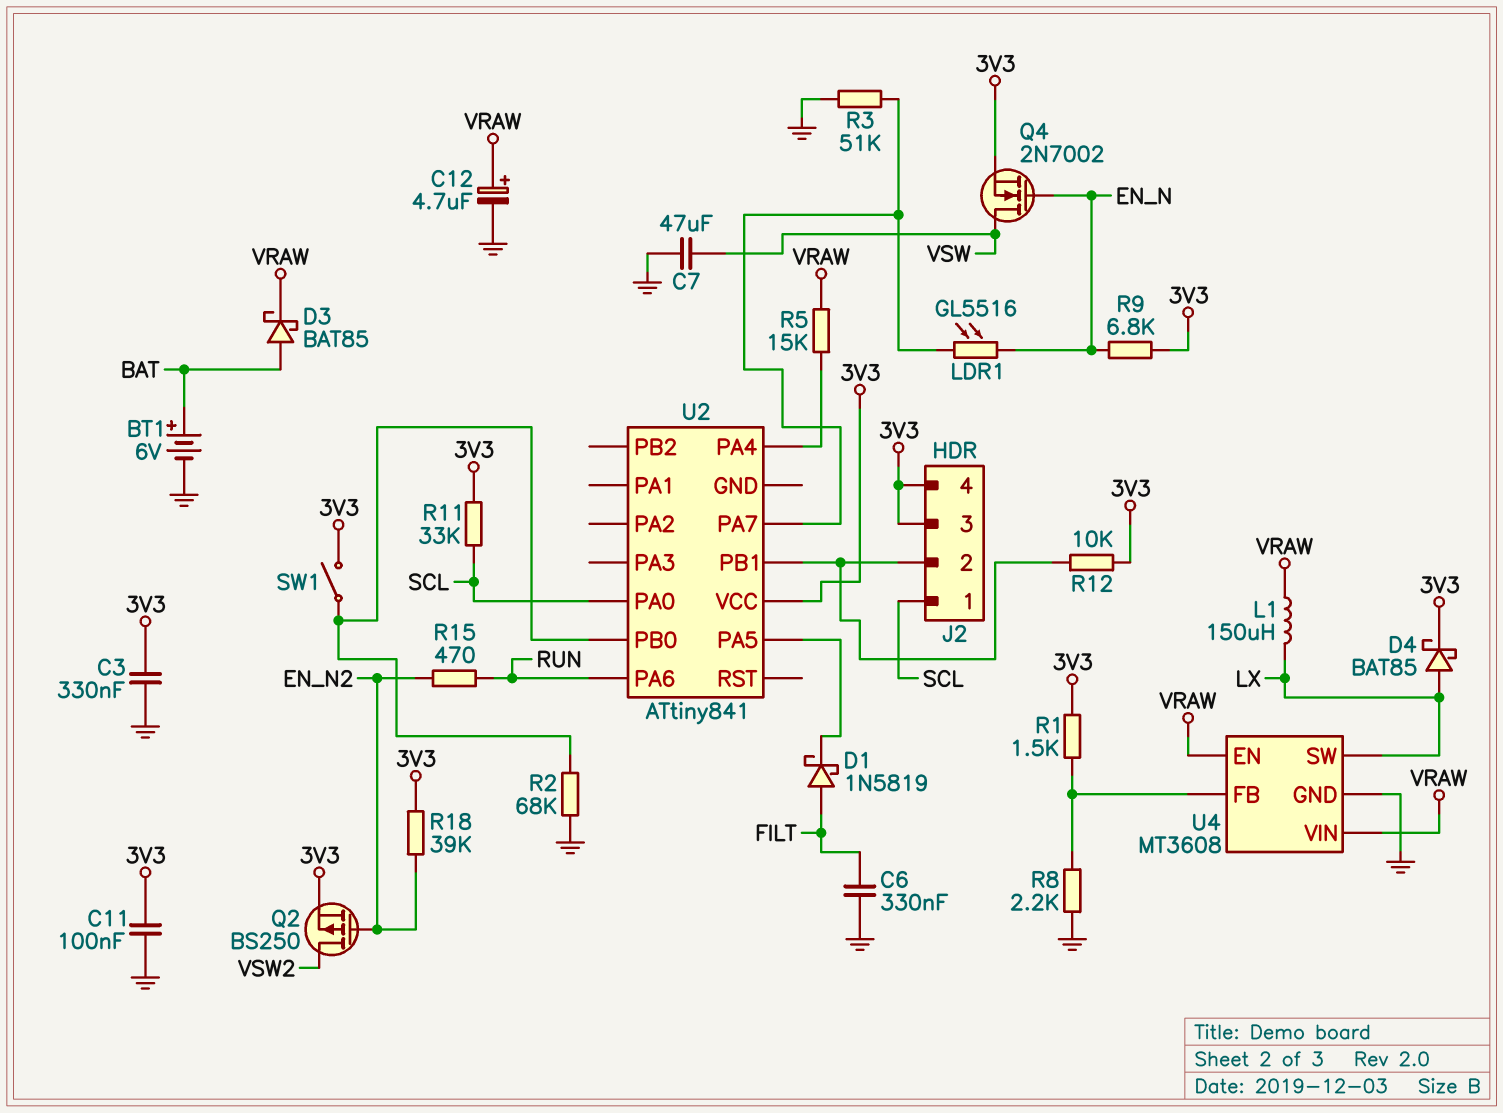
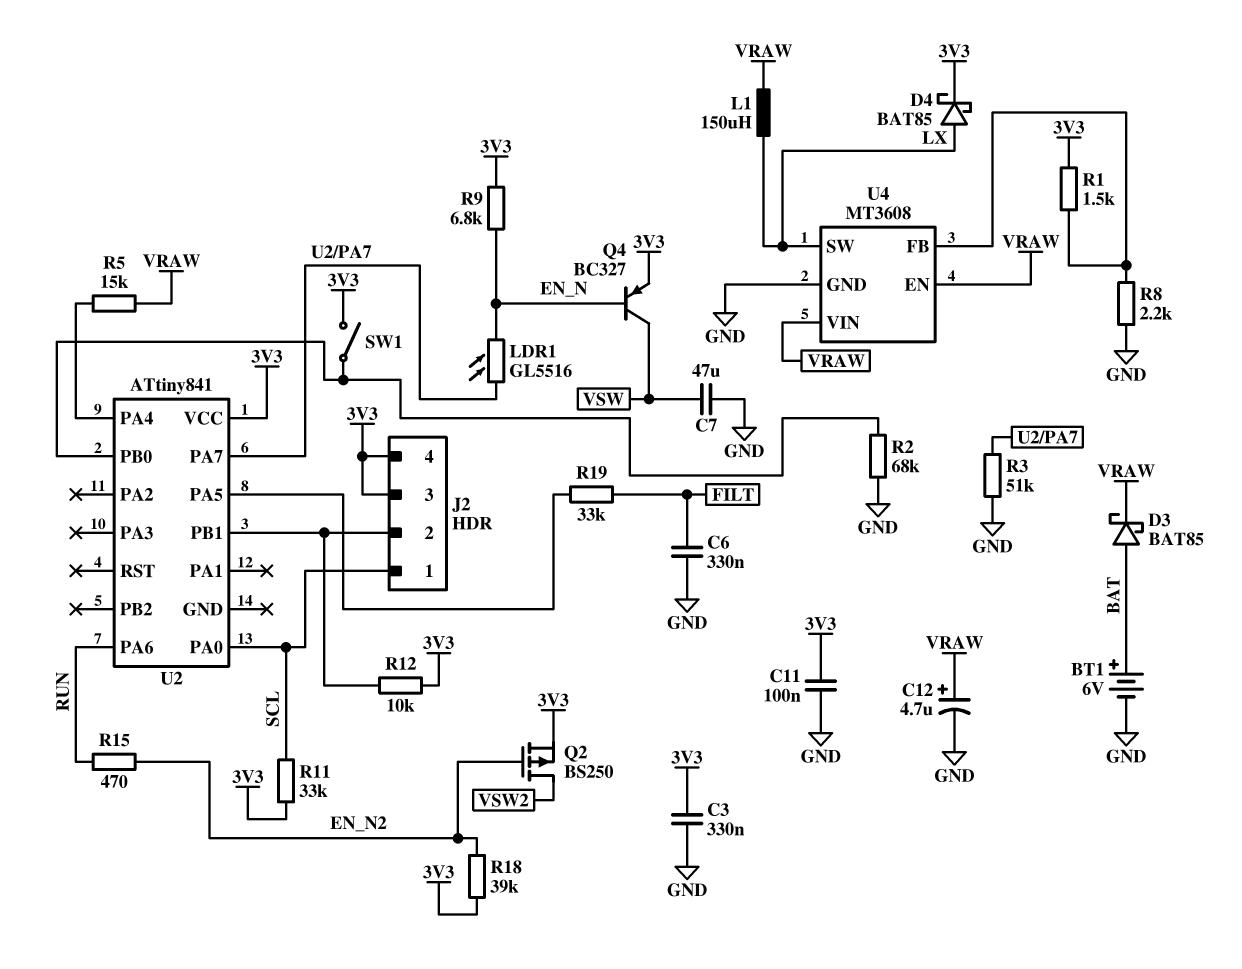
D1: schottky 1N5819 (A FILT, K U2/PA5) -> none
Q4: NMOS 2N7002 (G EN_N, D VSW, S 3V3) -> PNP BC327 (B EN_N, C VSW, E 3V3)
R19: none -> 33k (FILT, U2/PA5)

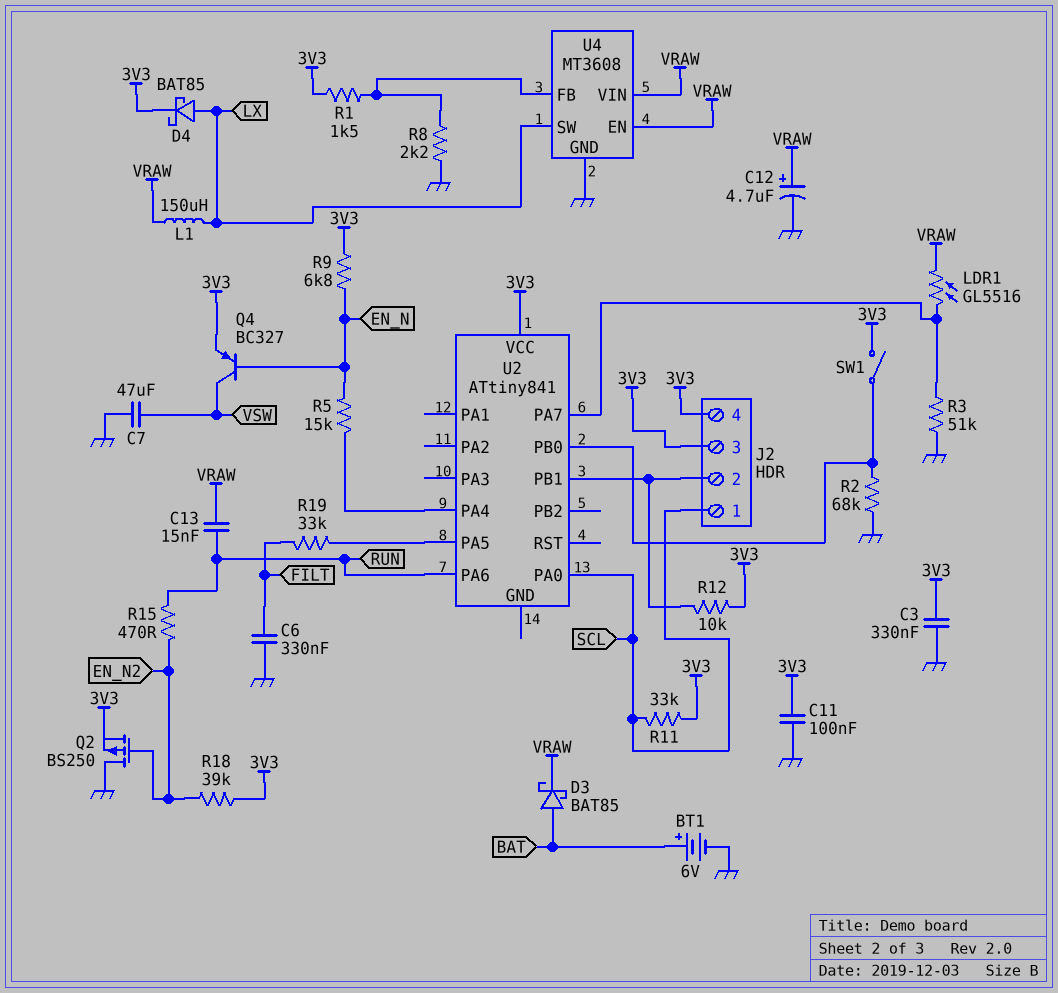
C13: none -> 15nF (RUN, VRAW)
LDR1: GL5516 (EN_N, U2/PA7) -> GL5516 (U2/PA7, VRAW)
Q2: PMOS BS250 (G EN_N2, D VSW2, S 3V3) -> PMOS BS250 (G EN_N2, D GND, S 3V3)
R5: 15k (U2/PA4, VRAW) -> 15k (EN_N, U2/PA4)

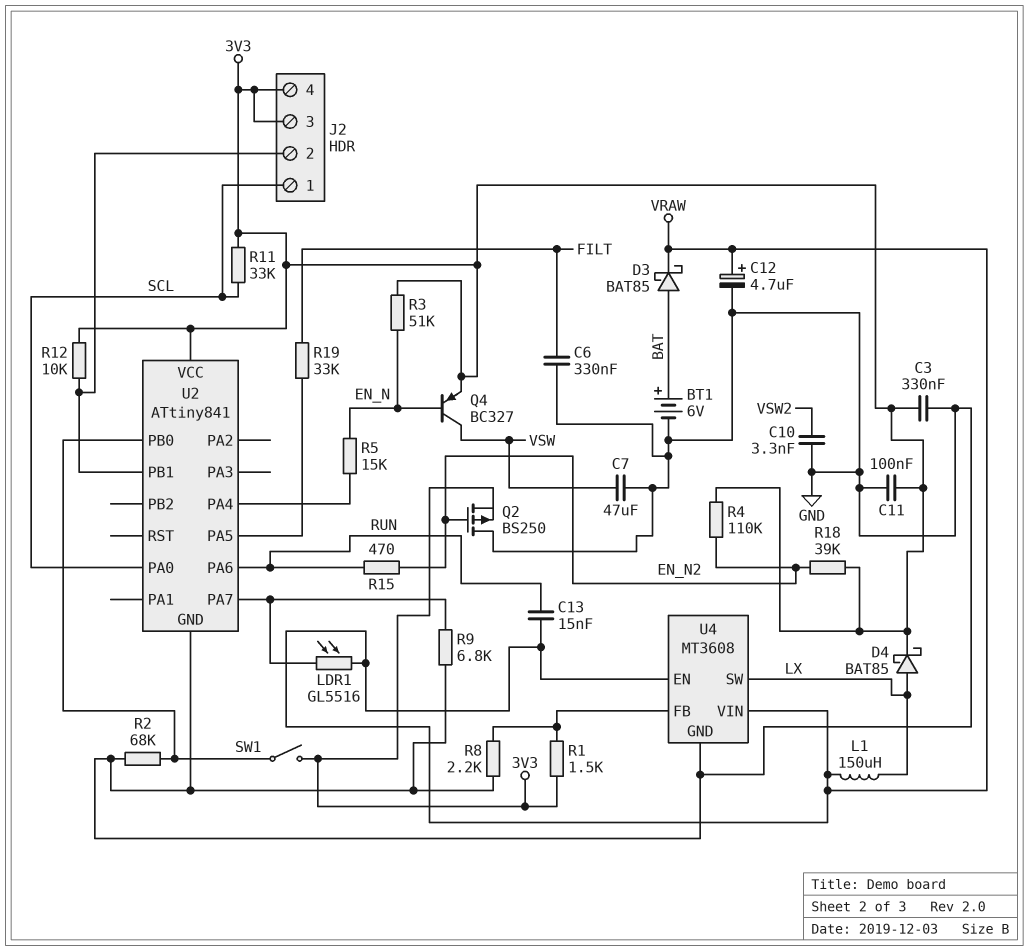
C10: none -> 3.3nF (GND, VSW2)
R3: 51k (GND, U2/PA7) -> 51k (3V3, EN_N)
R4: none -> 110k (3V3, EN_N2)
R9: 6.8k (3V3, EN_N) -> 6.8k (GND, U2/PA7)
U2 pin GND: none -> GND

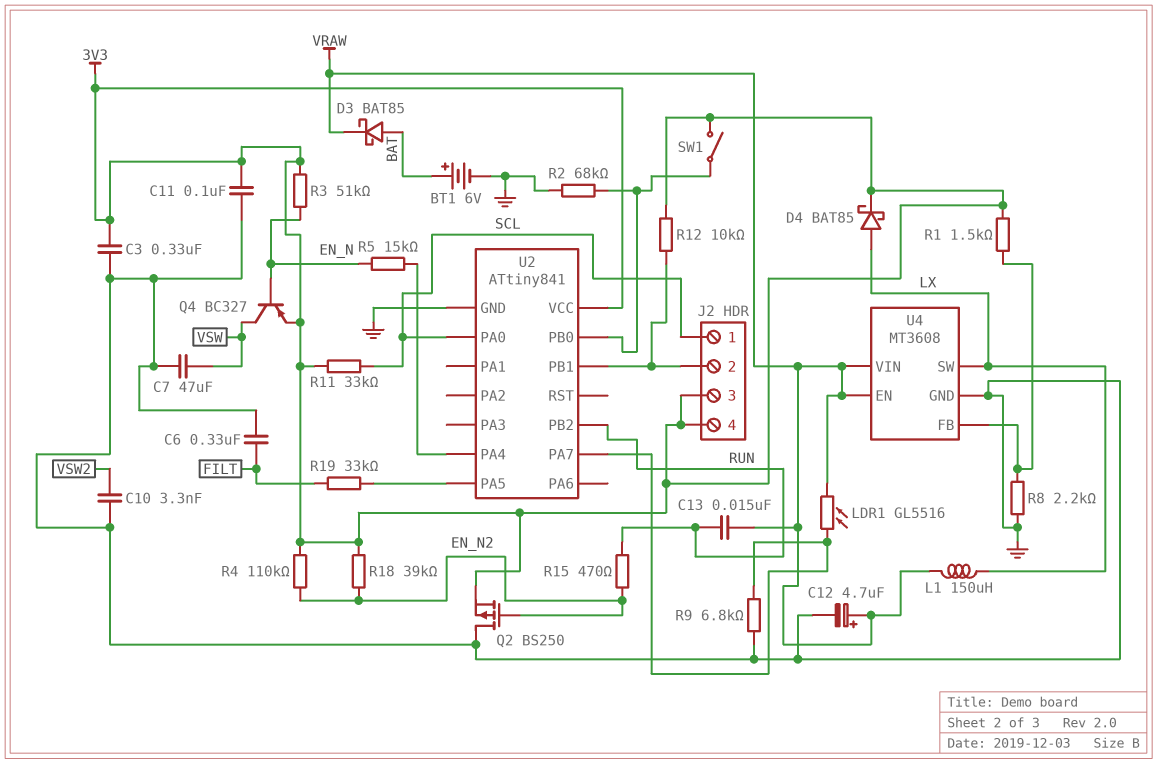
U2 pin PA6: RUN -> none
U2 pin PB2: none -> RUN

